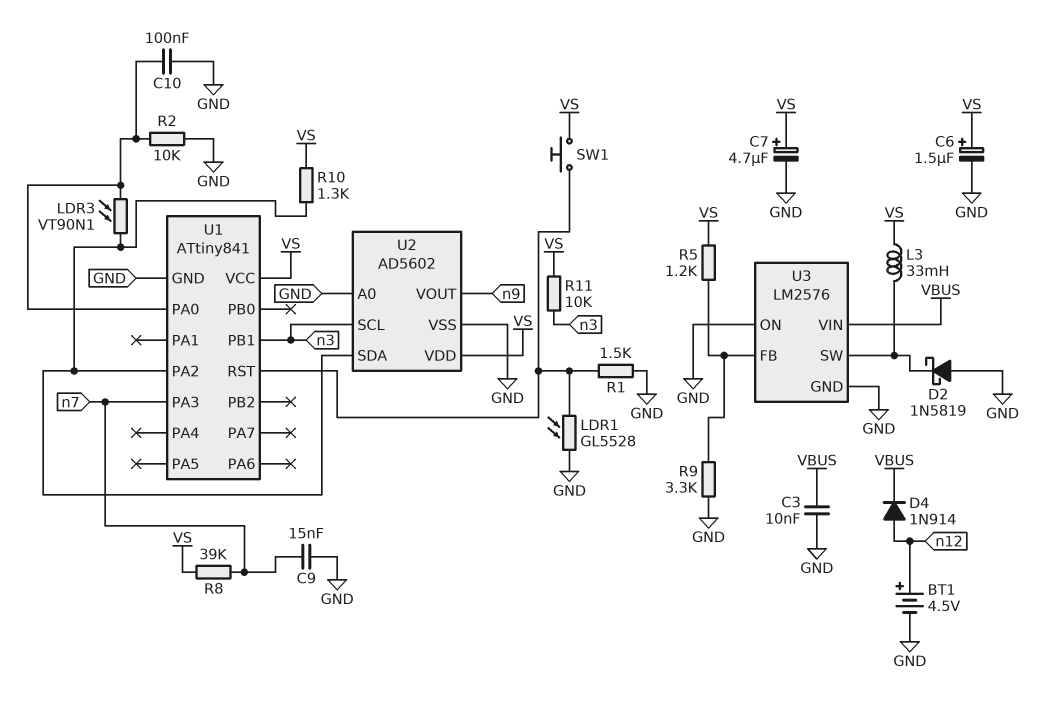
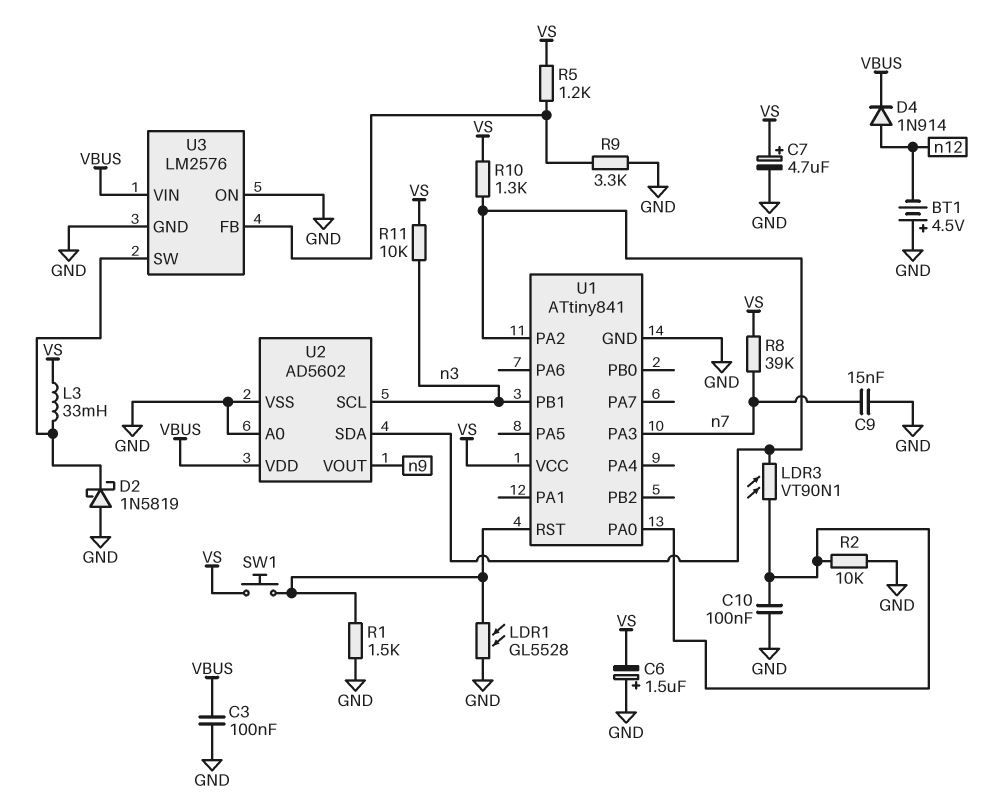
BT1: 4.5V (plus n12, minus GND) -> 4.5V (plus GND, minus n12)
C3: 10nF (GND, VBUS) -> 100nF (GND, VBUS)
C6: 1.5uF (plus VS, minus GND) -> 1.5uF (plus GND, minus VS)
U2 pin VDD: VS -> VBUS

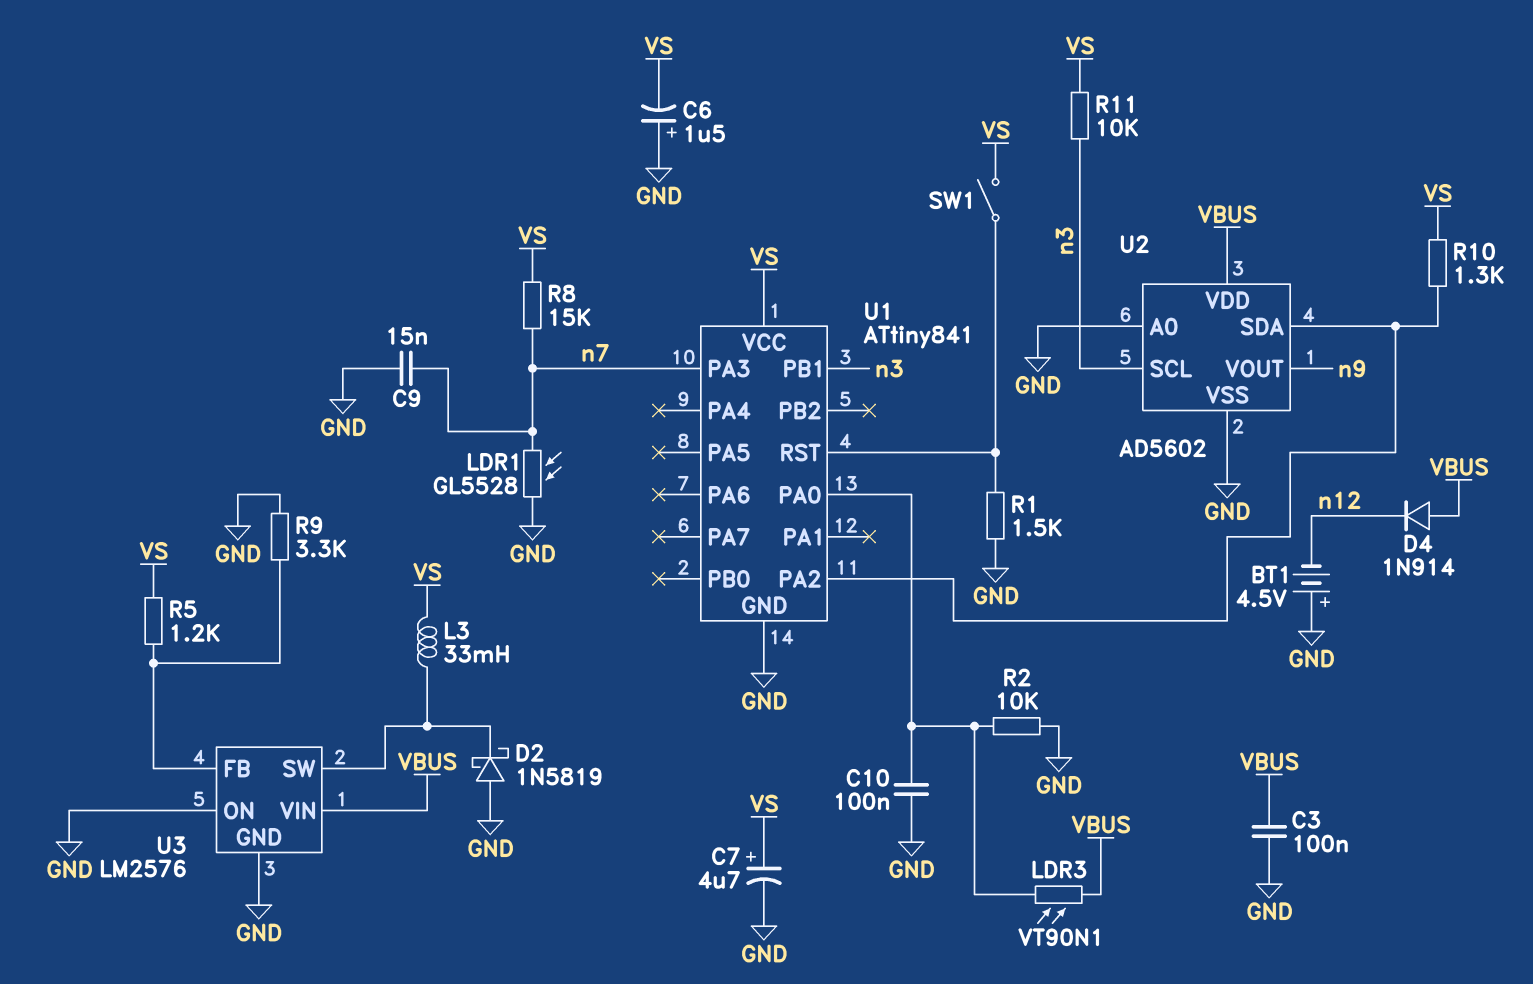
D4: diode 1N914 (A n12, K VBUS) -> diode 1N914 (A VBUS, K n12)
LDR1: GL5528 (GND, U1/RST) -> GL5528 (GND, n7)
LDR3: VT90N1 (U1/PA0, U1/PA2) -> VT90N1 (U1/PA0, VBUS)
R8: 39k (VS, n7) -> 15k (VS, n7)
SW1: button (U1/RST, VS) -> switch (U1/RST, VS)

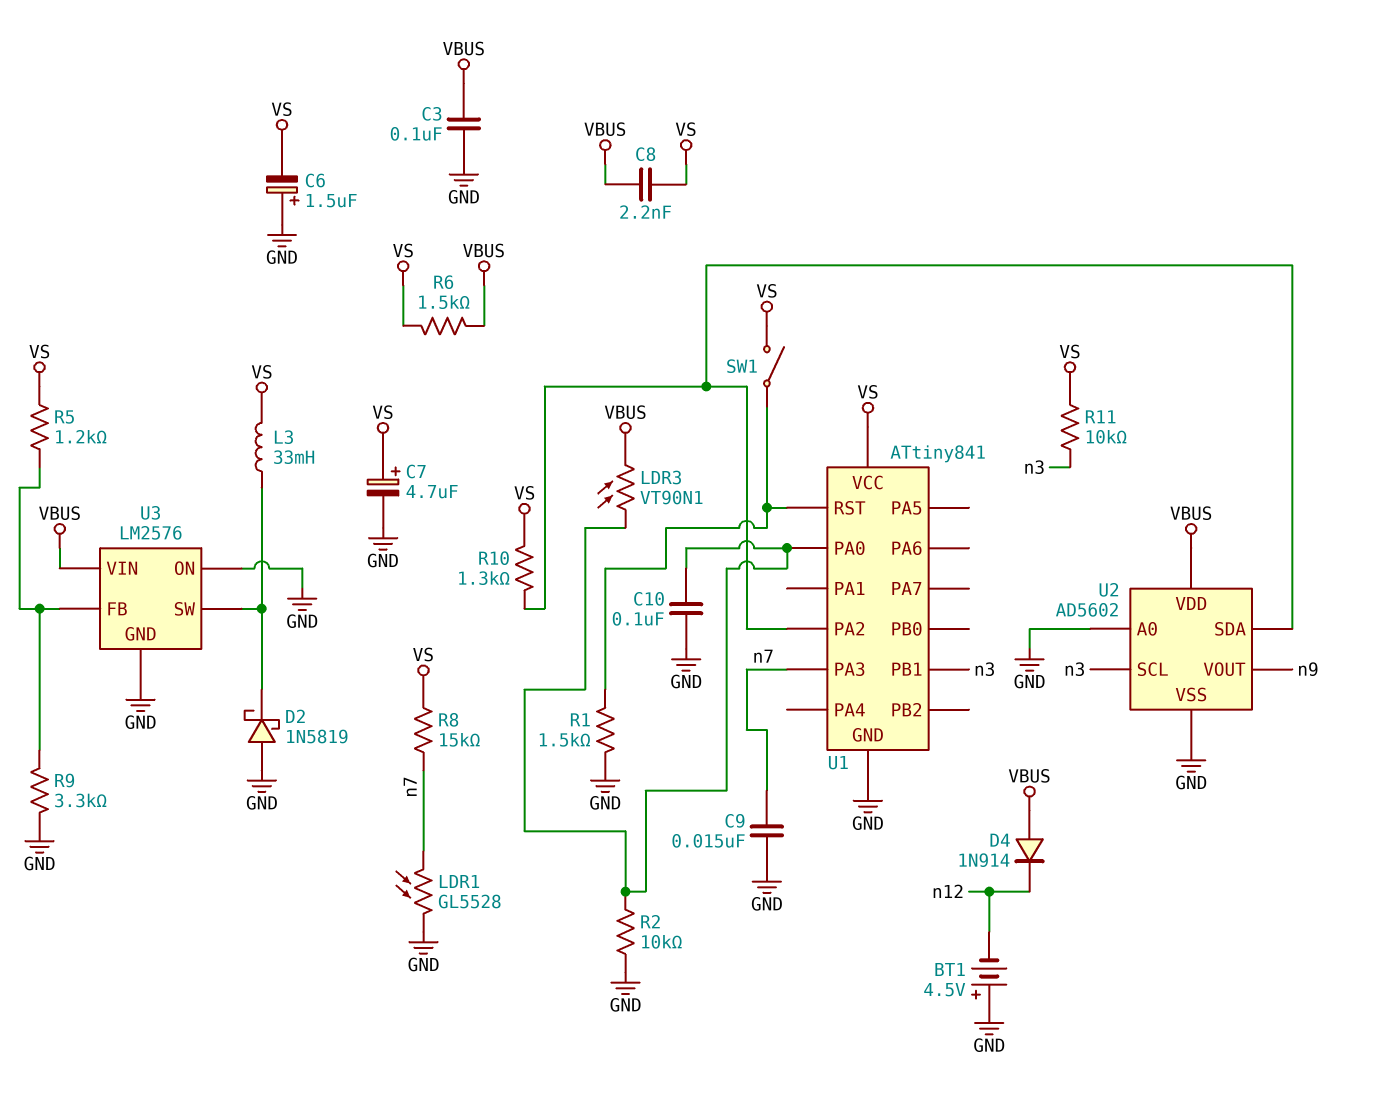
C8: none -> 2.2nF (VBUS, VS)
R6: none -> 1.5k (VBUS, VS)

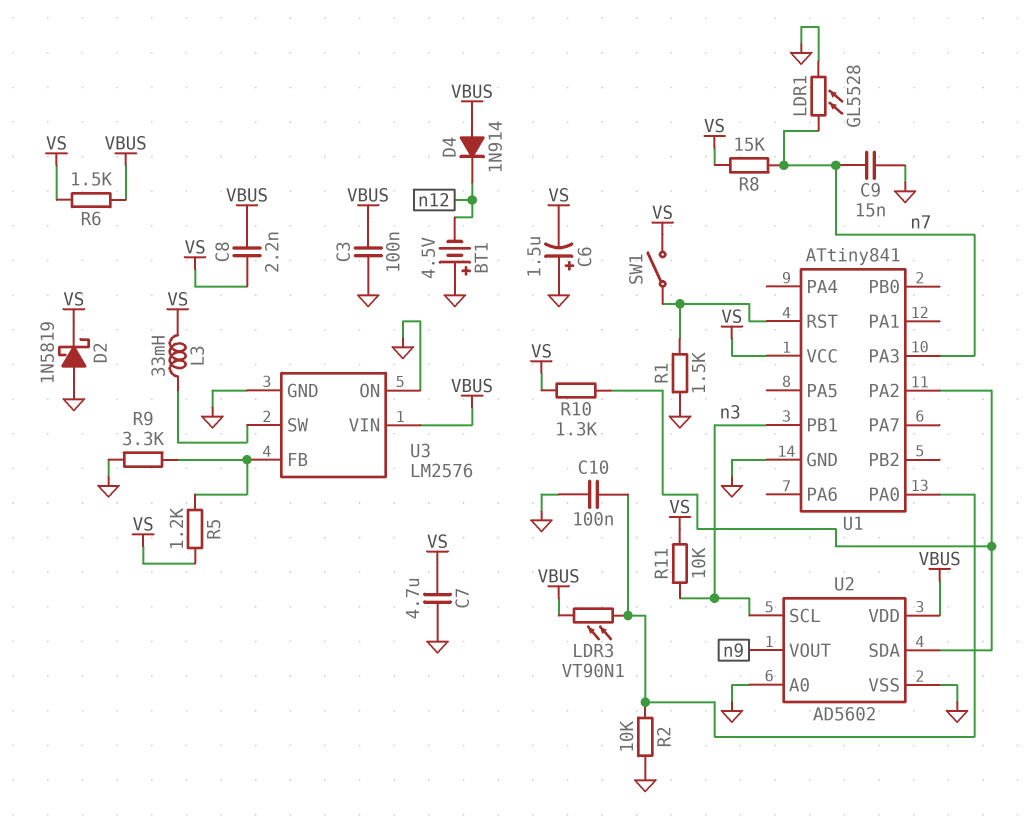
C7: 4.7uF (plus VS, minus GND) -> 4.7uF (GND, VS)
D2: schottky 1N5819 (A GND, K U3/SW) -> schottky 1N5819 (A GND, K VS)

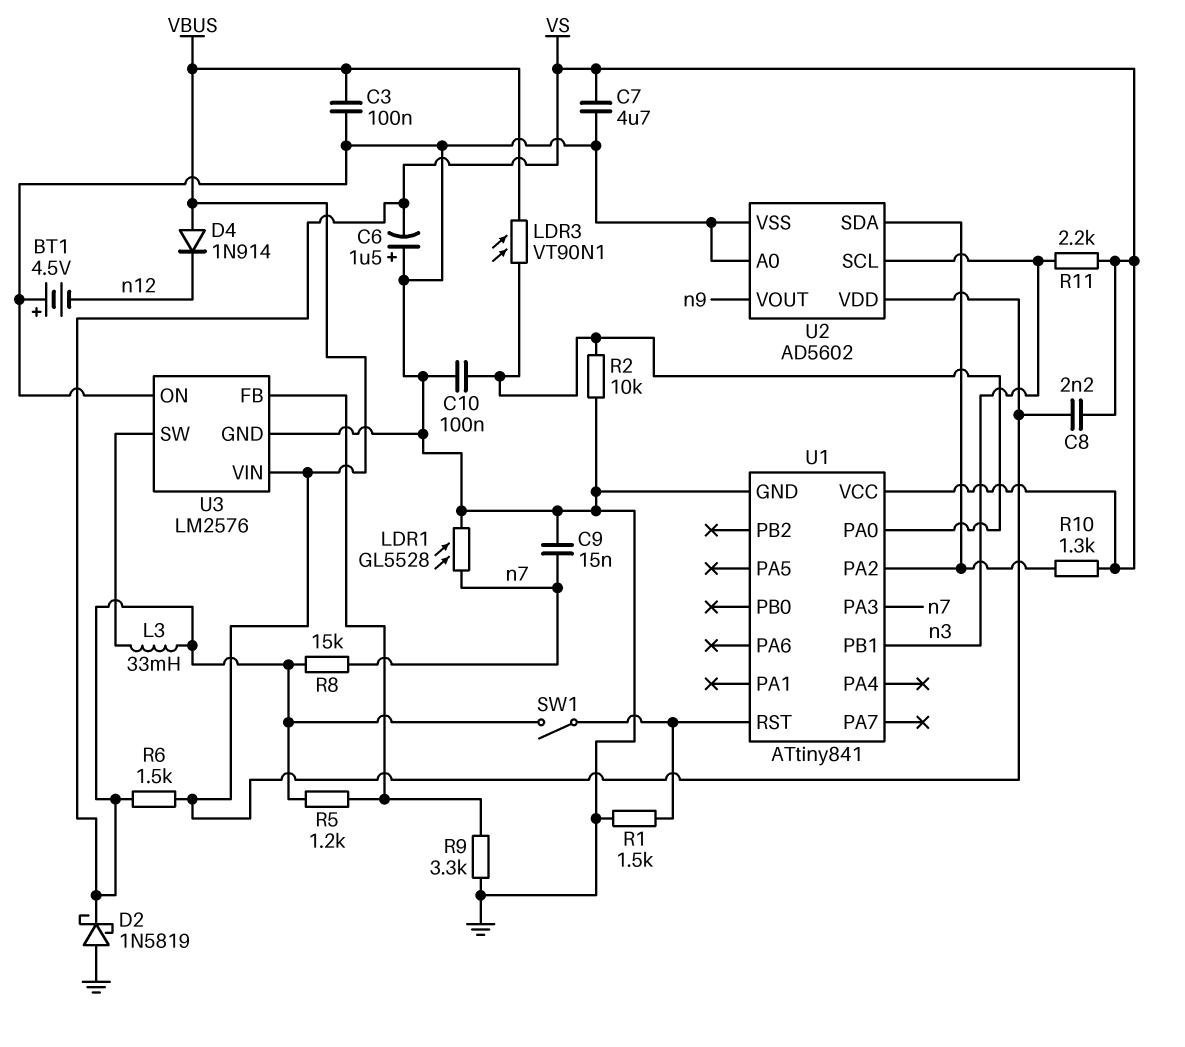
R11: 10k (VS, n3) -> 2.2k (VS, n3)

